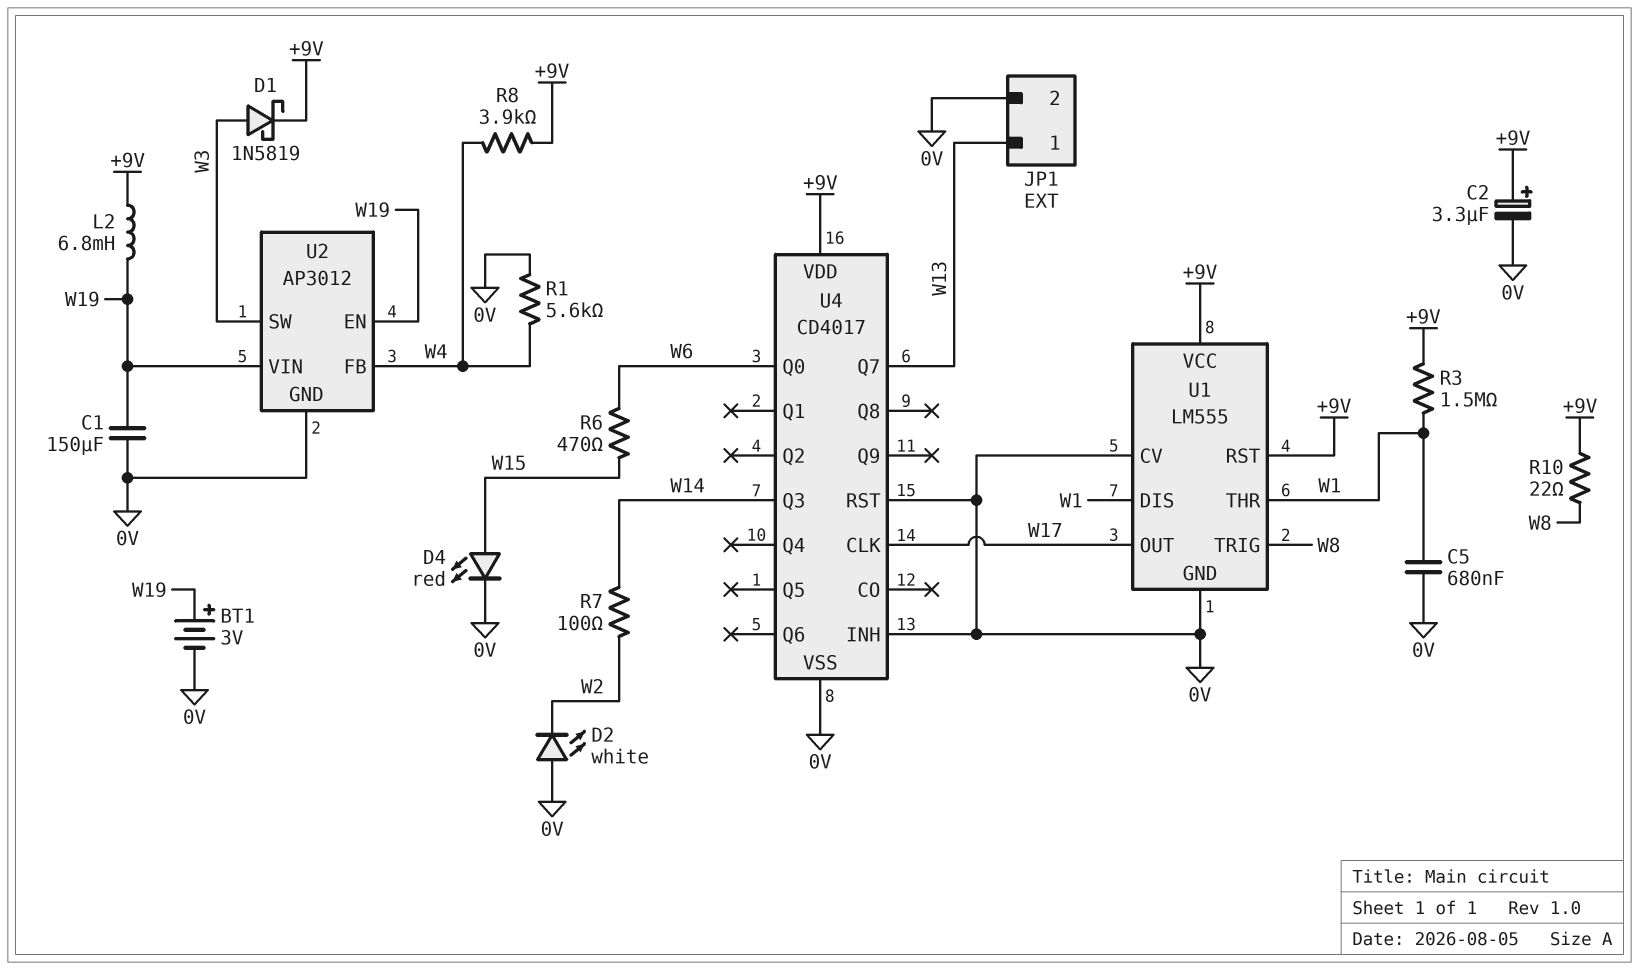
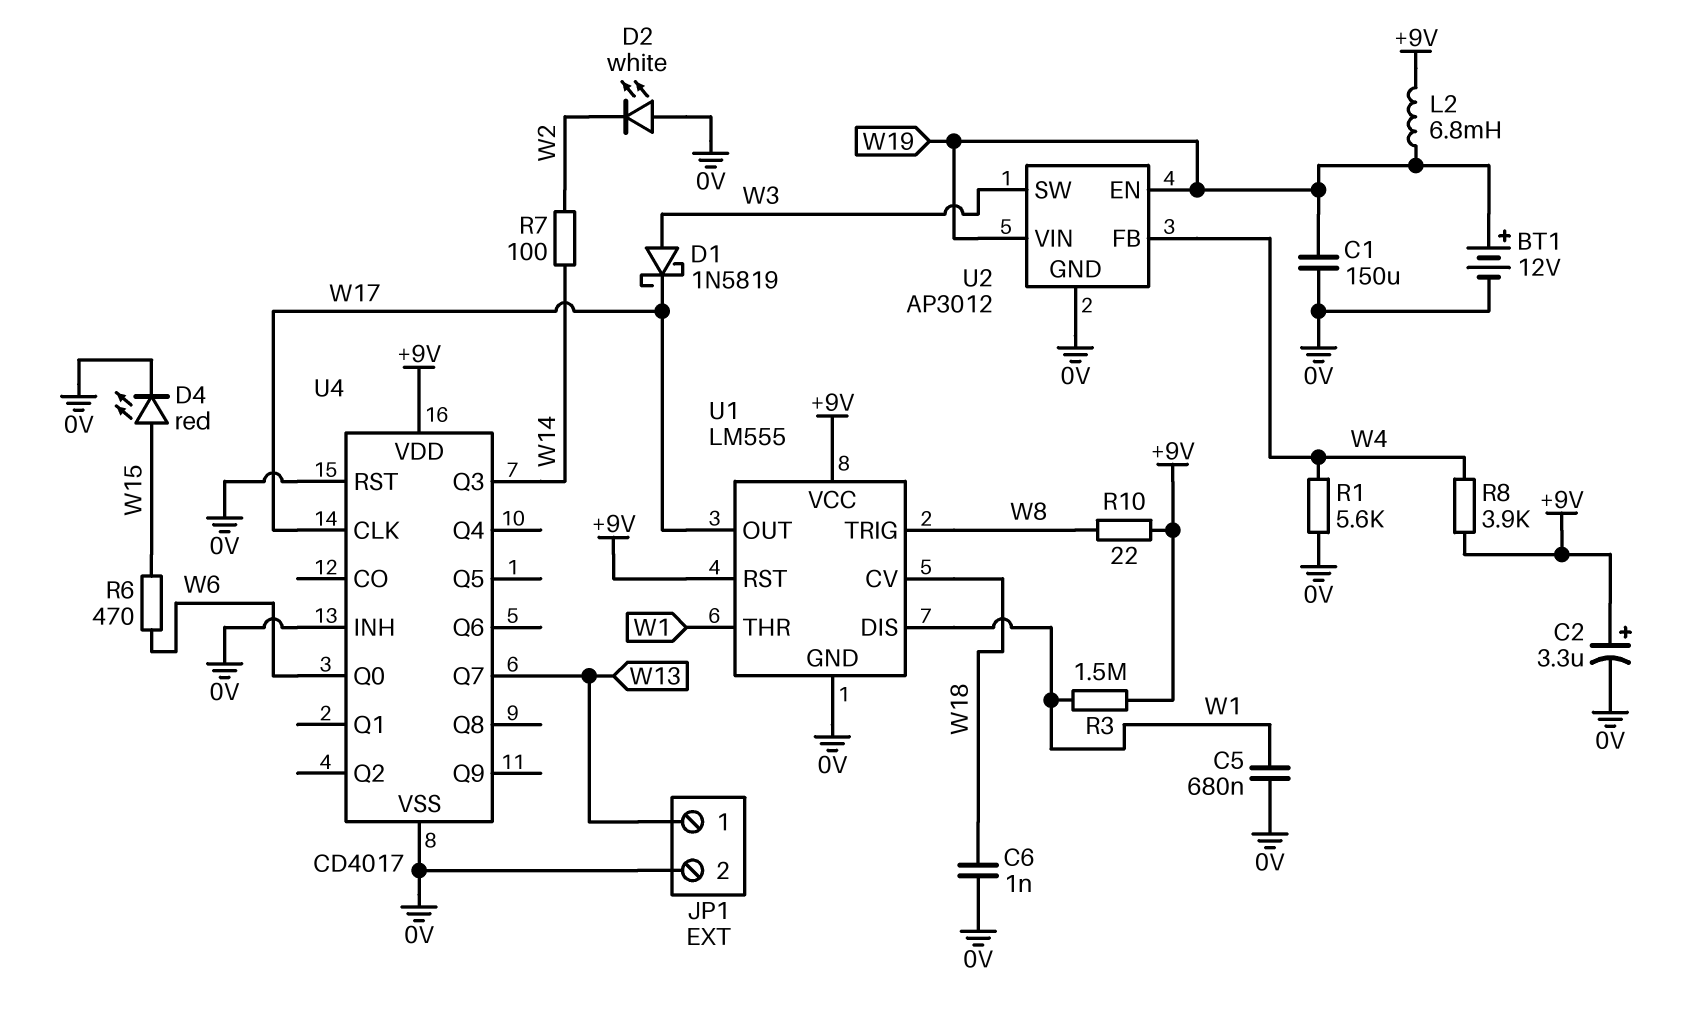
BT1: 3V (plus W19, minus 0V) -> 12V (plus W19, minus 0V)
C6: none -> 1nF (0V, W18)
D1: schottky 1N5819 (A W3, K +9V) -> schottky 1N5819 (A W3, K W17)
U1 pin CV: 0V -> W18

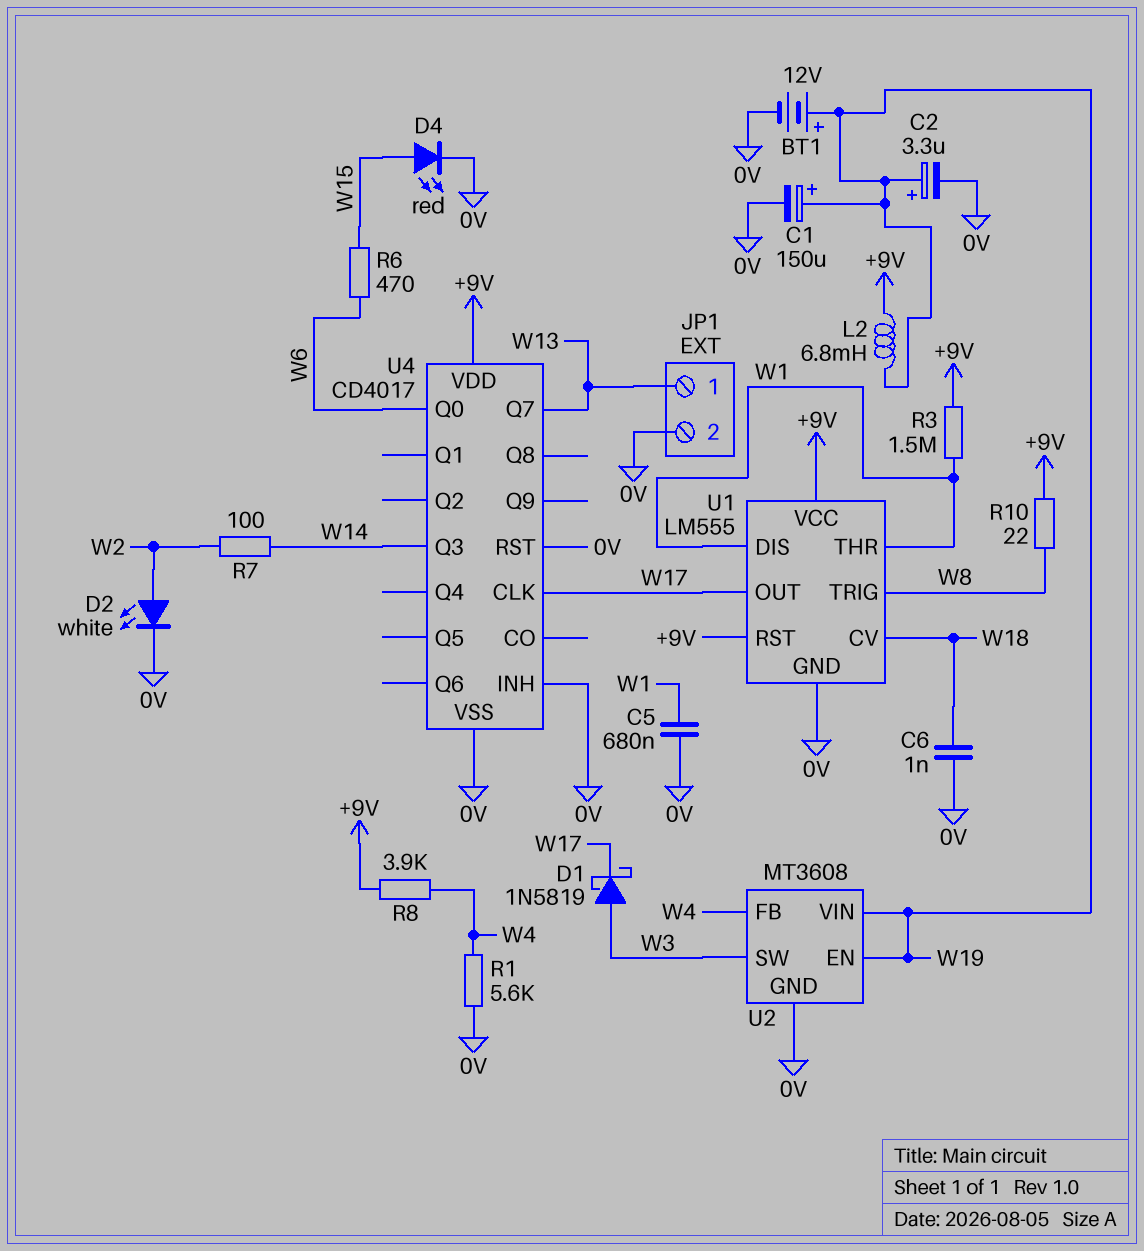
C1: 150uF (0V, W19) -> 150uF (plus W19, minus 0V)
C2: 3.3uF (plus +9V, minus 0V) -> 3.3uF (plus W19, minus 0V)
D2: LED white (A 0V, K W2) -> LED white (A W2, K 0V)
U2: AP3012 -> MT3608

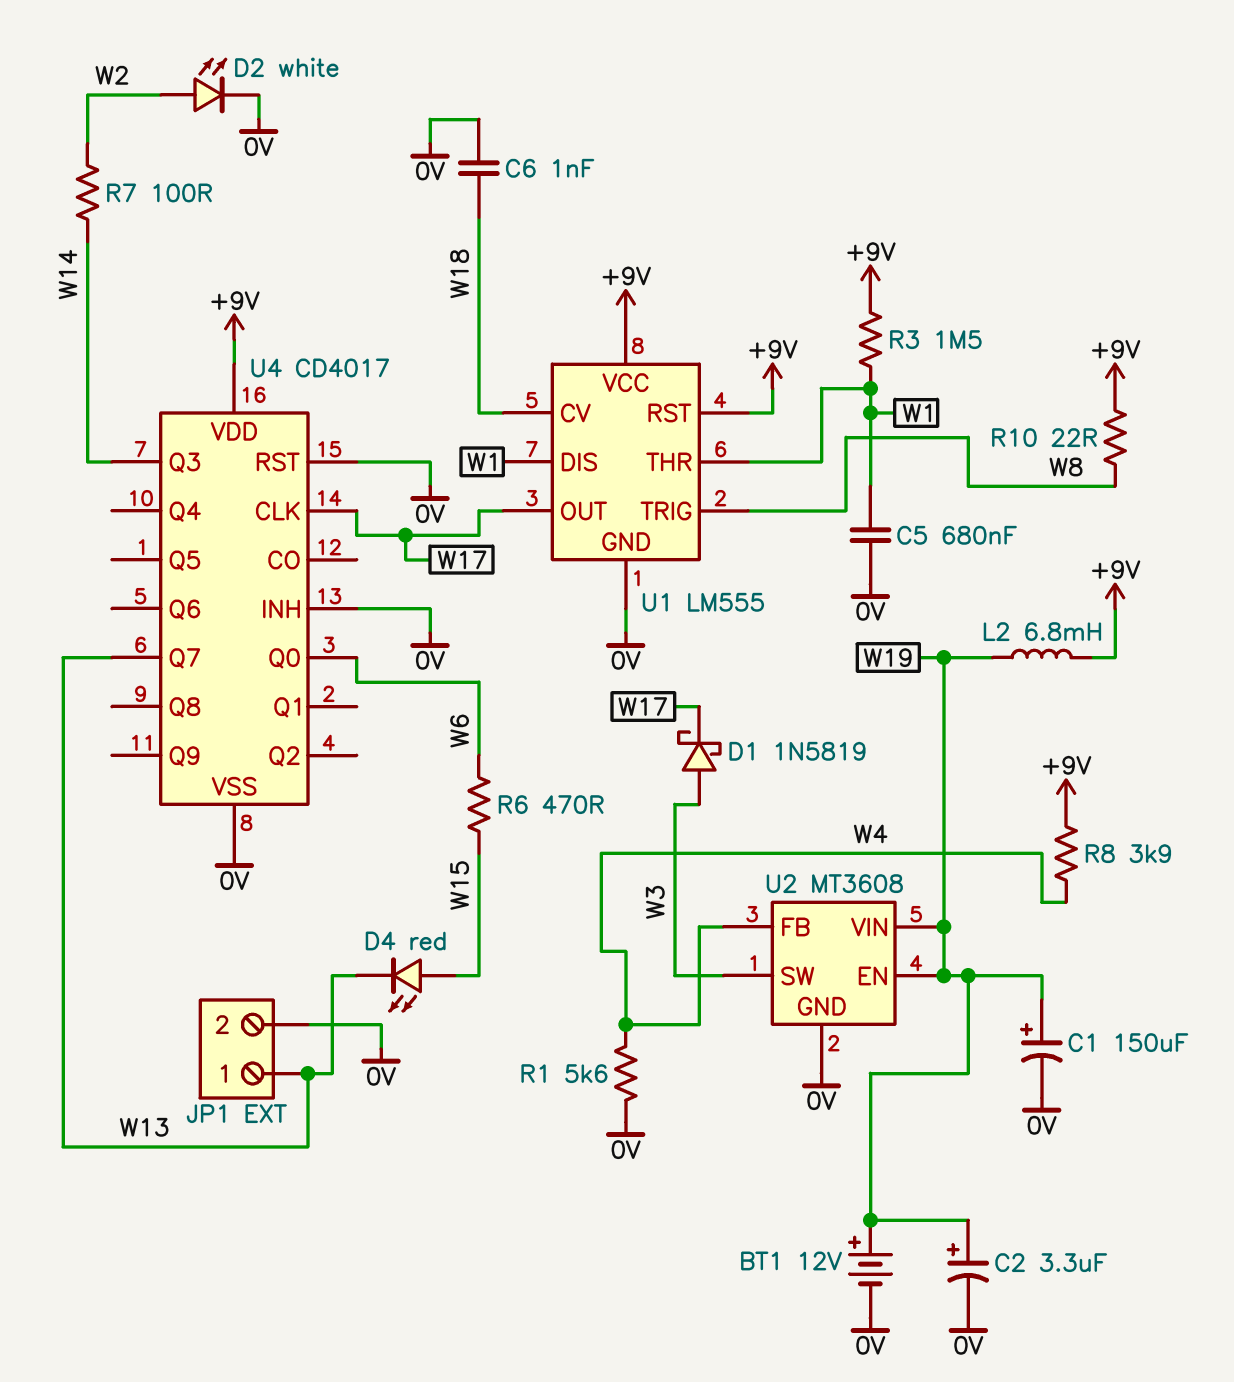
D4: LED red (A W15, K 0V) -> LED red (A W15, K W13)

